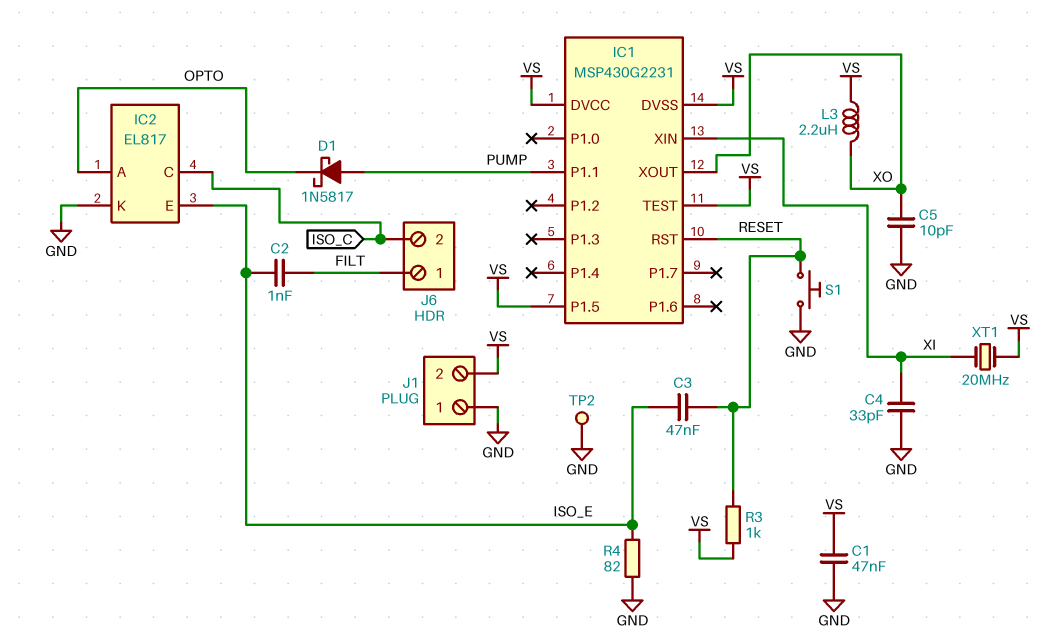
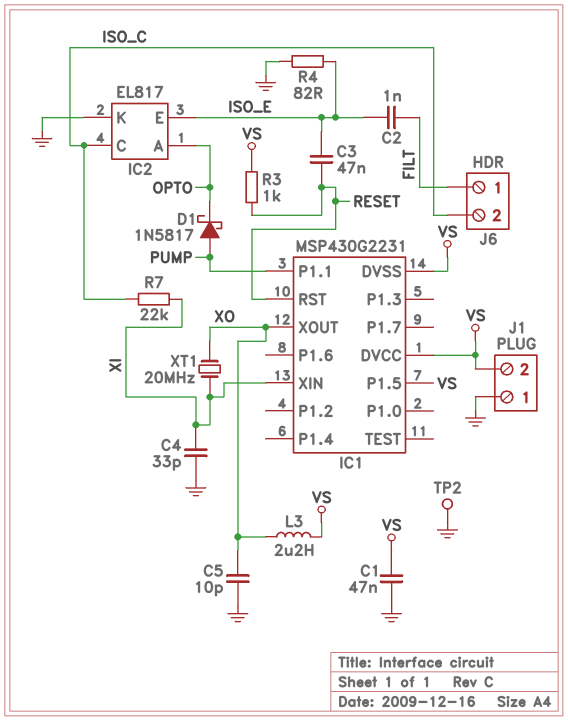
IC1 pin TEST: VS -> none
R7: none -> 22k (ISO_C, XI)
S1: button (GND, RESET) -> none
XT1: 20MHz (VS, XI) -> 20MHz (XI, XO)

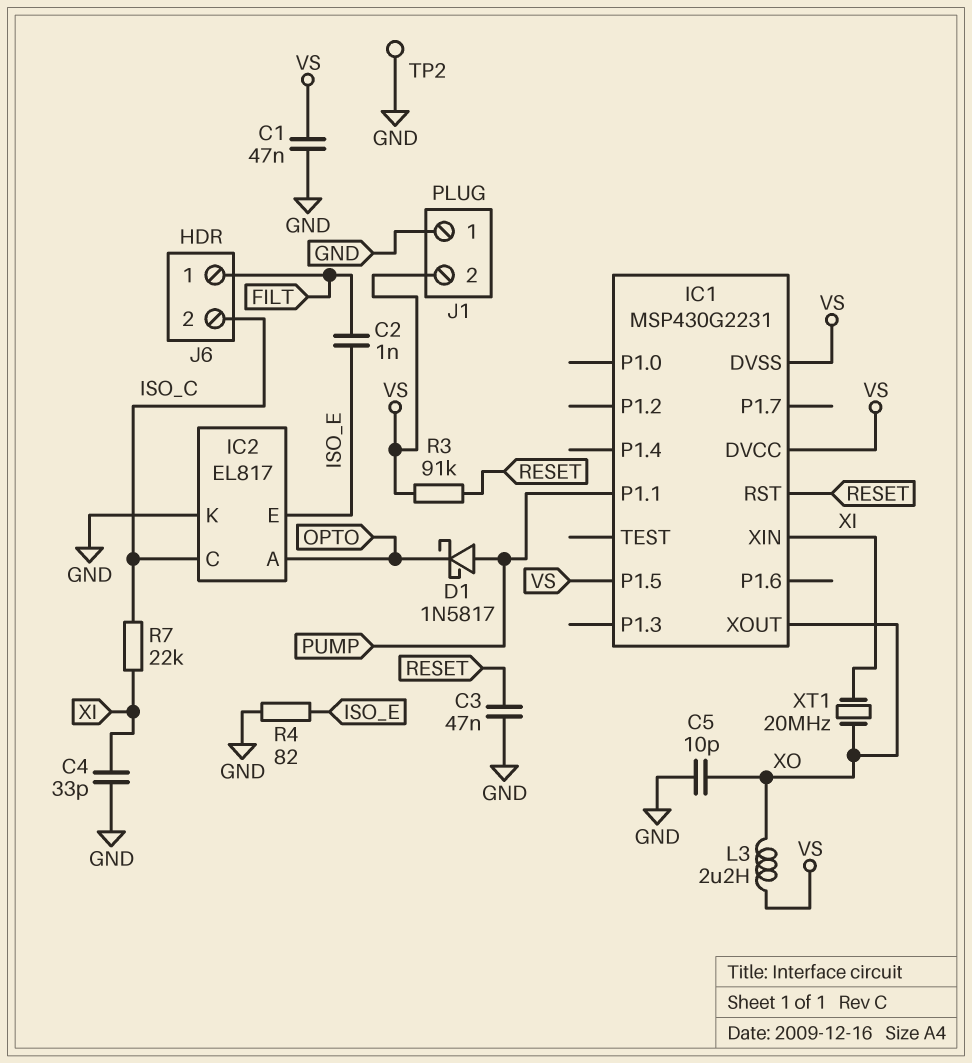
C3: 47nF (ISO_E, RESET) -> 47nF (GND, RESET)
R3: 1k (RESET, VS) -> 91k (RESET, VS)

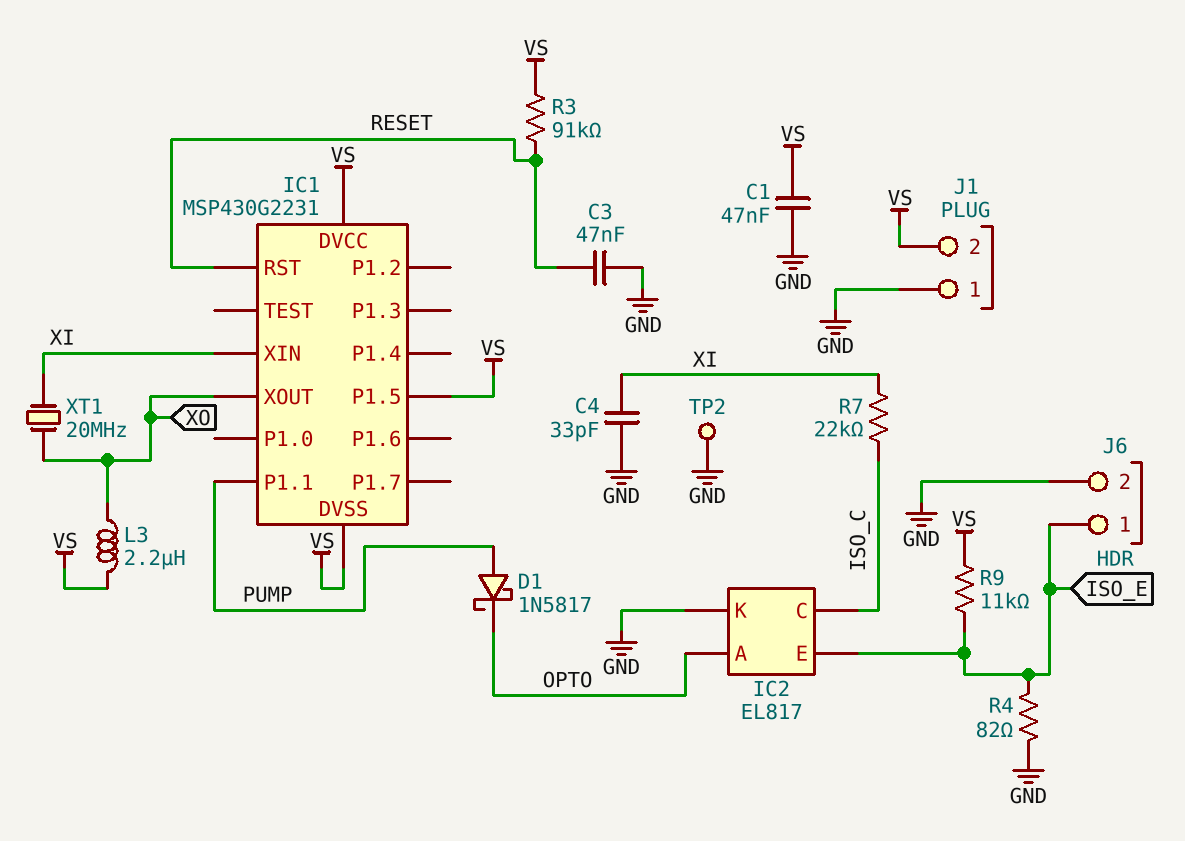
C2: 1nF (FILT, ISO_E) -> none
C5: 10pF (GND, XO) -> none
J6 pin 1: FILT -> ISO_E
J6 pin 2: ISO_C -> GND
R9: none -> 11k (ISO_E, VS)

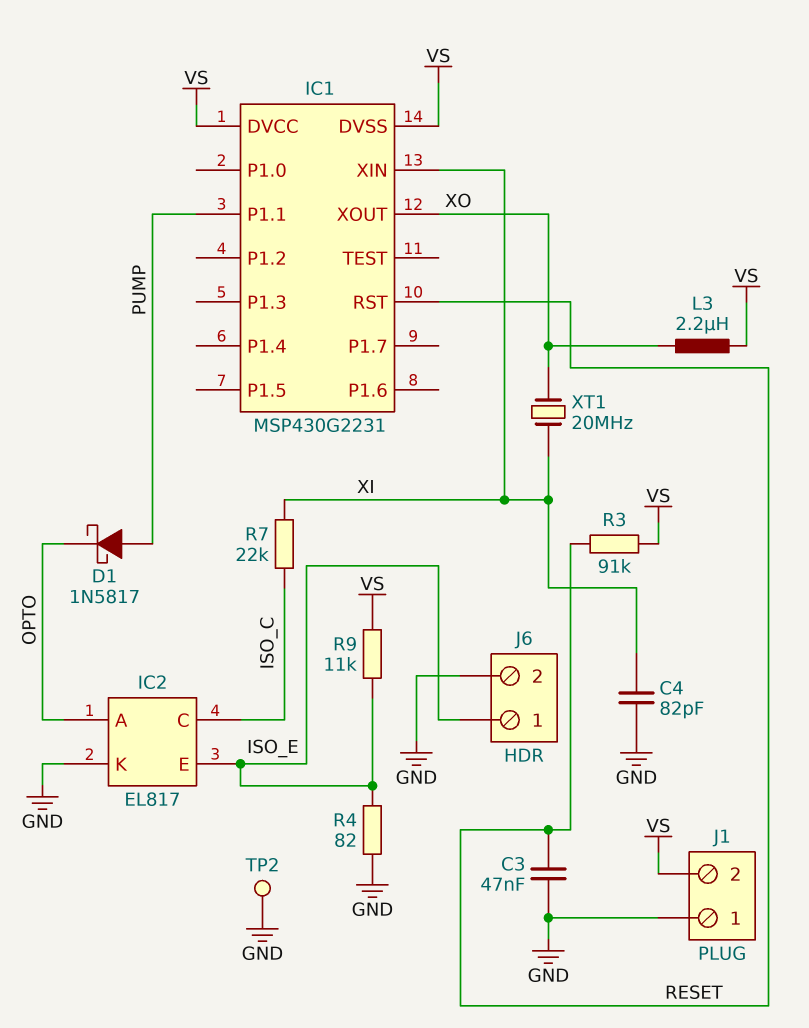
C1: 47nF (GND, VS) -> none
C4: 33pF (GND, XI) -> 82pF (GND, XI)
IC1 pin P1.5: VS -> none

